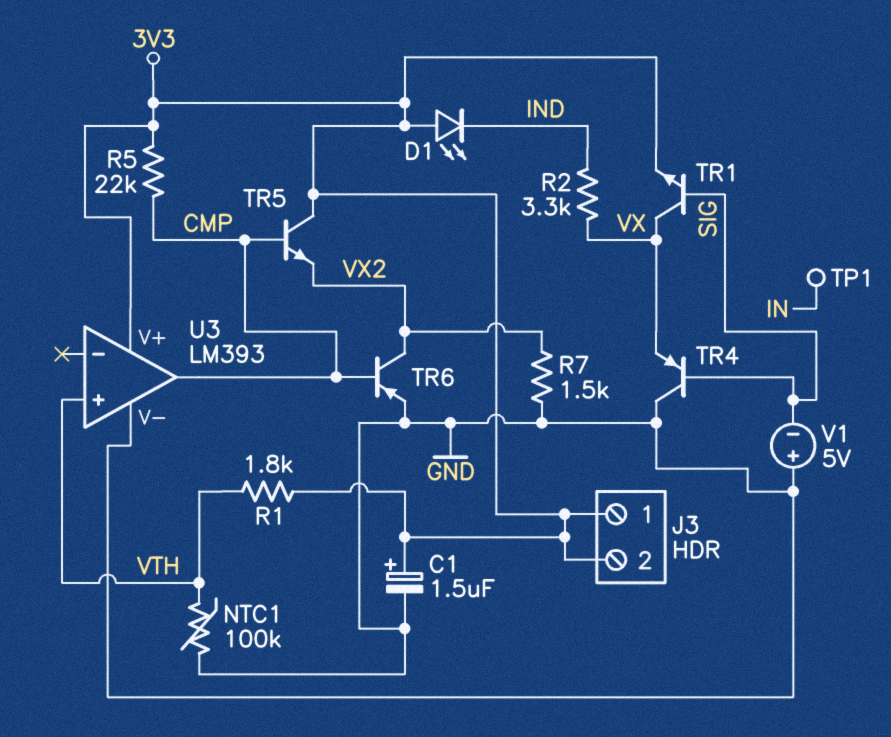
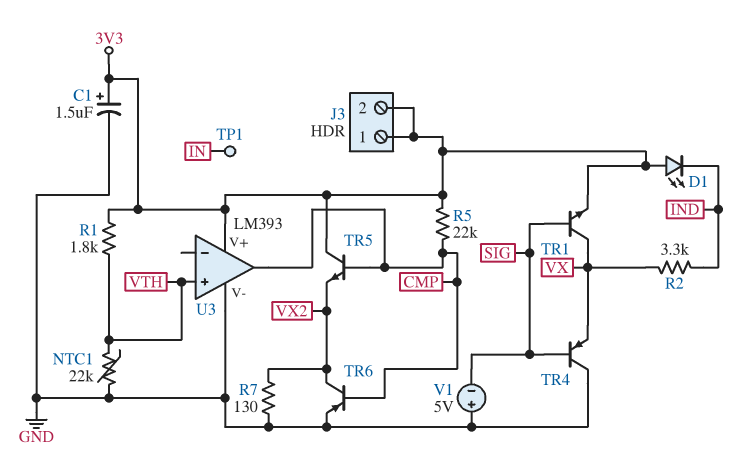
NTC1: 100k (GND, VTH) -> 22k (GND, VTH)
R7: 1.5k (GND, VX2) -> 130 (GND, VX2)

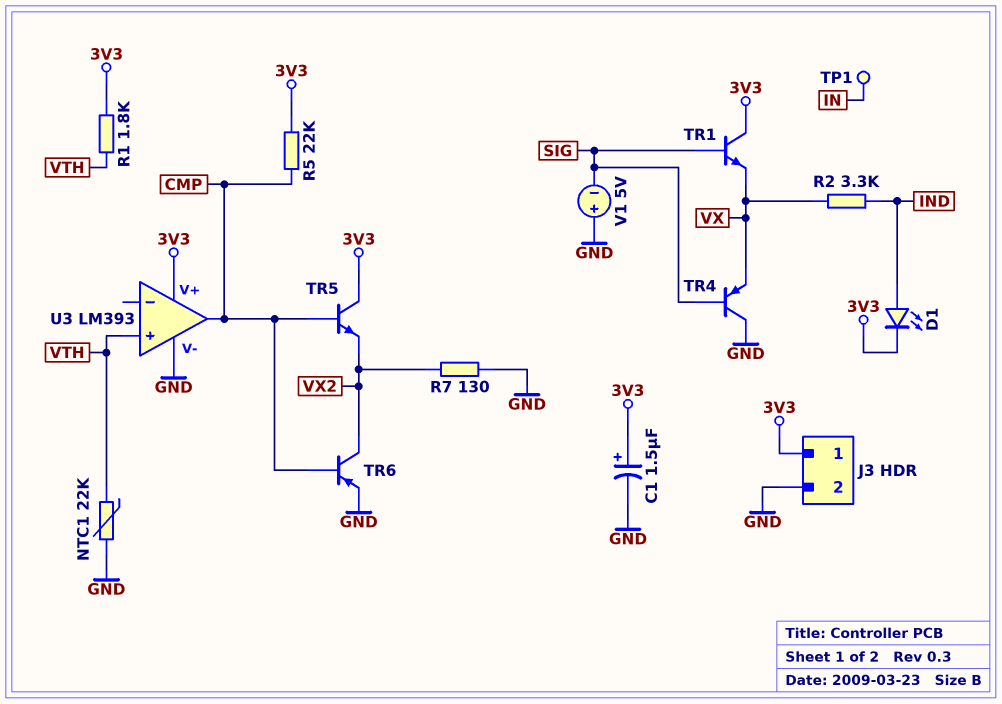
D1: LED (A 3V3, K IND) -> LED (A IND, K 3V3)
J3 pin 2: 3V3 -> GND
TR1: NPN (B SIG, C VX, E 3V3) -> NPN (B SIG, C 3V3, E VX)

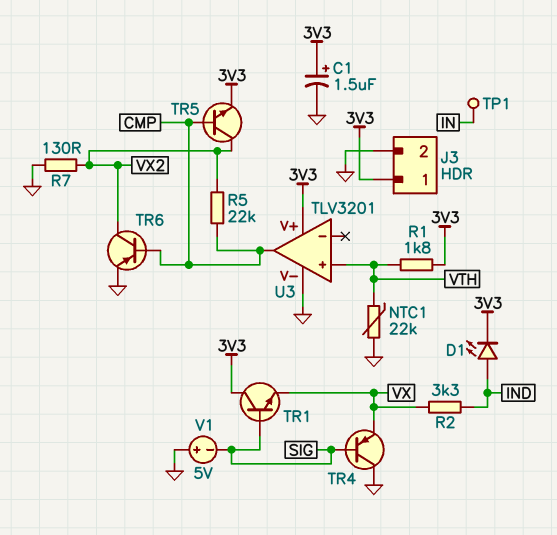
R5: 22k (3V3, CMP) -> 22k (CMP, VX2)
TR5: NPN (B CMP, C 3V3, E VX2) -> NPN (B CMP, C VX2, E 3V3)
U3: LM393 -> TLV3201

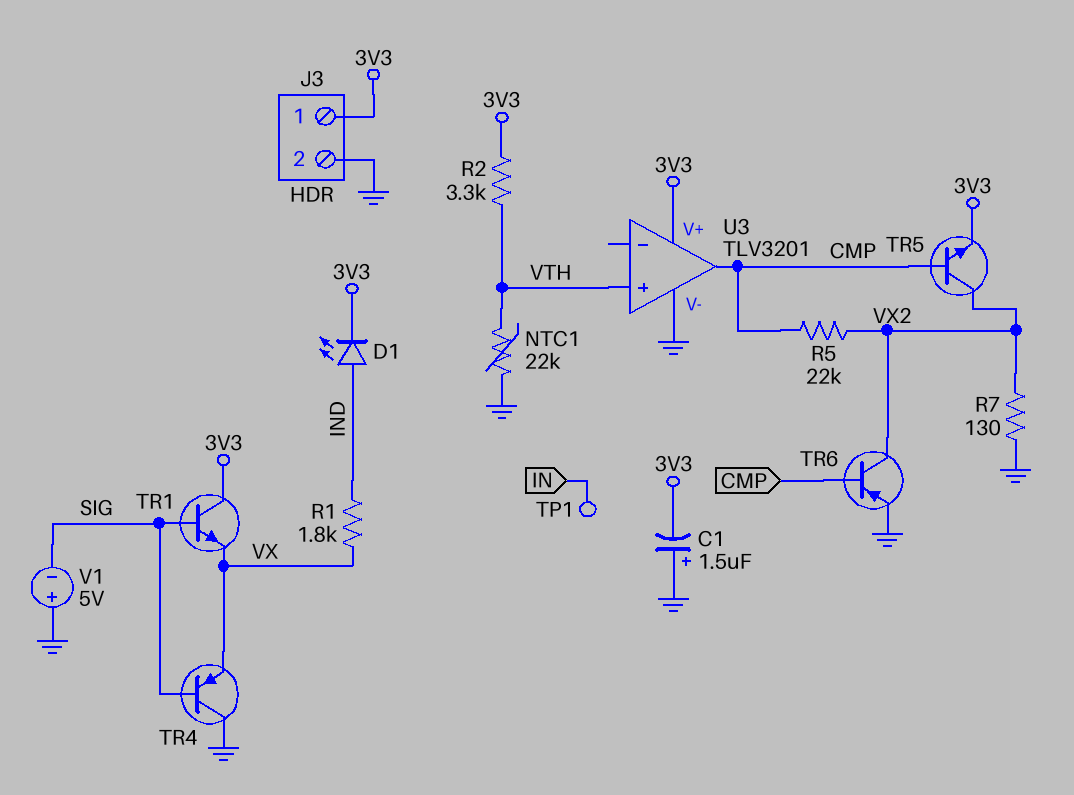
C1: 1.5uF (plus 3V3, minus GND) -> 1.5uF (plus GND, minus 3V3)
R1: 1.8k (3V3, VTH) -> 1.8k (IND, VX)
R2: 3.3k (IND, VX) -> 3.3k (3V3, VTH)

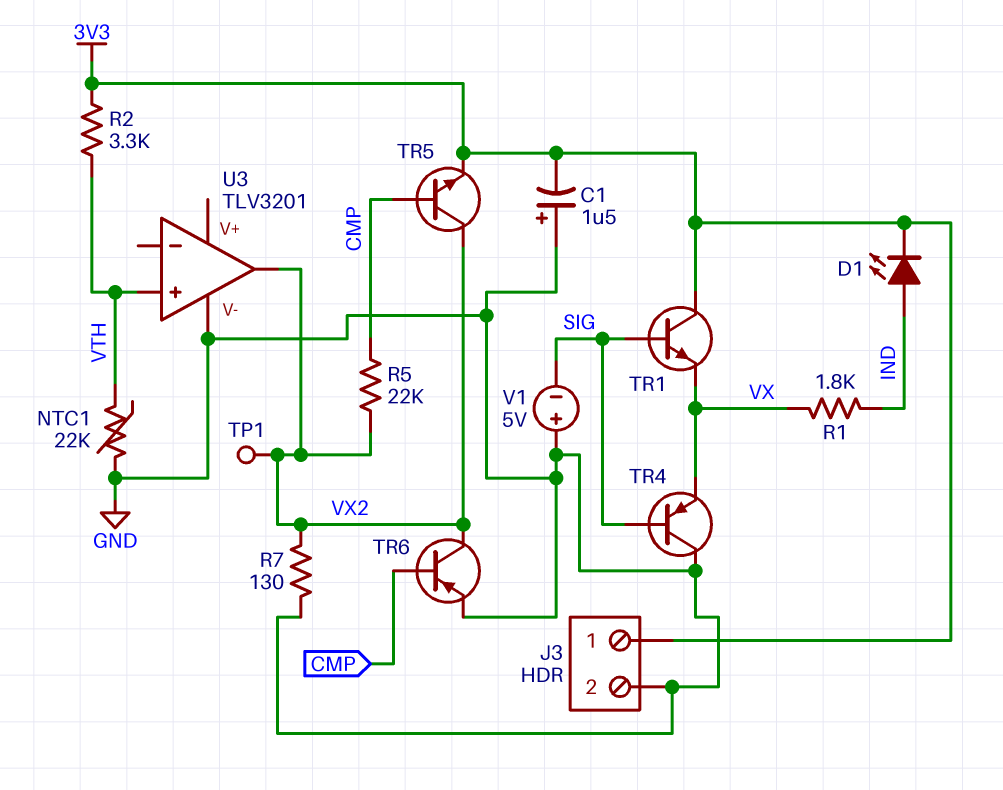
TP1: test point (IN) -> test point (VX2)
U3 pin V+: 3V3 -> none
U3 pin out: CMP -> VX2

